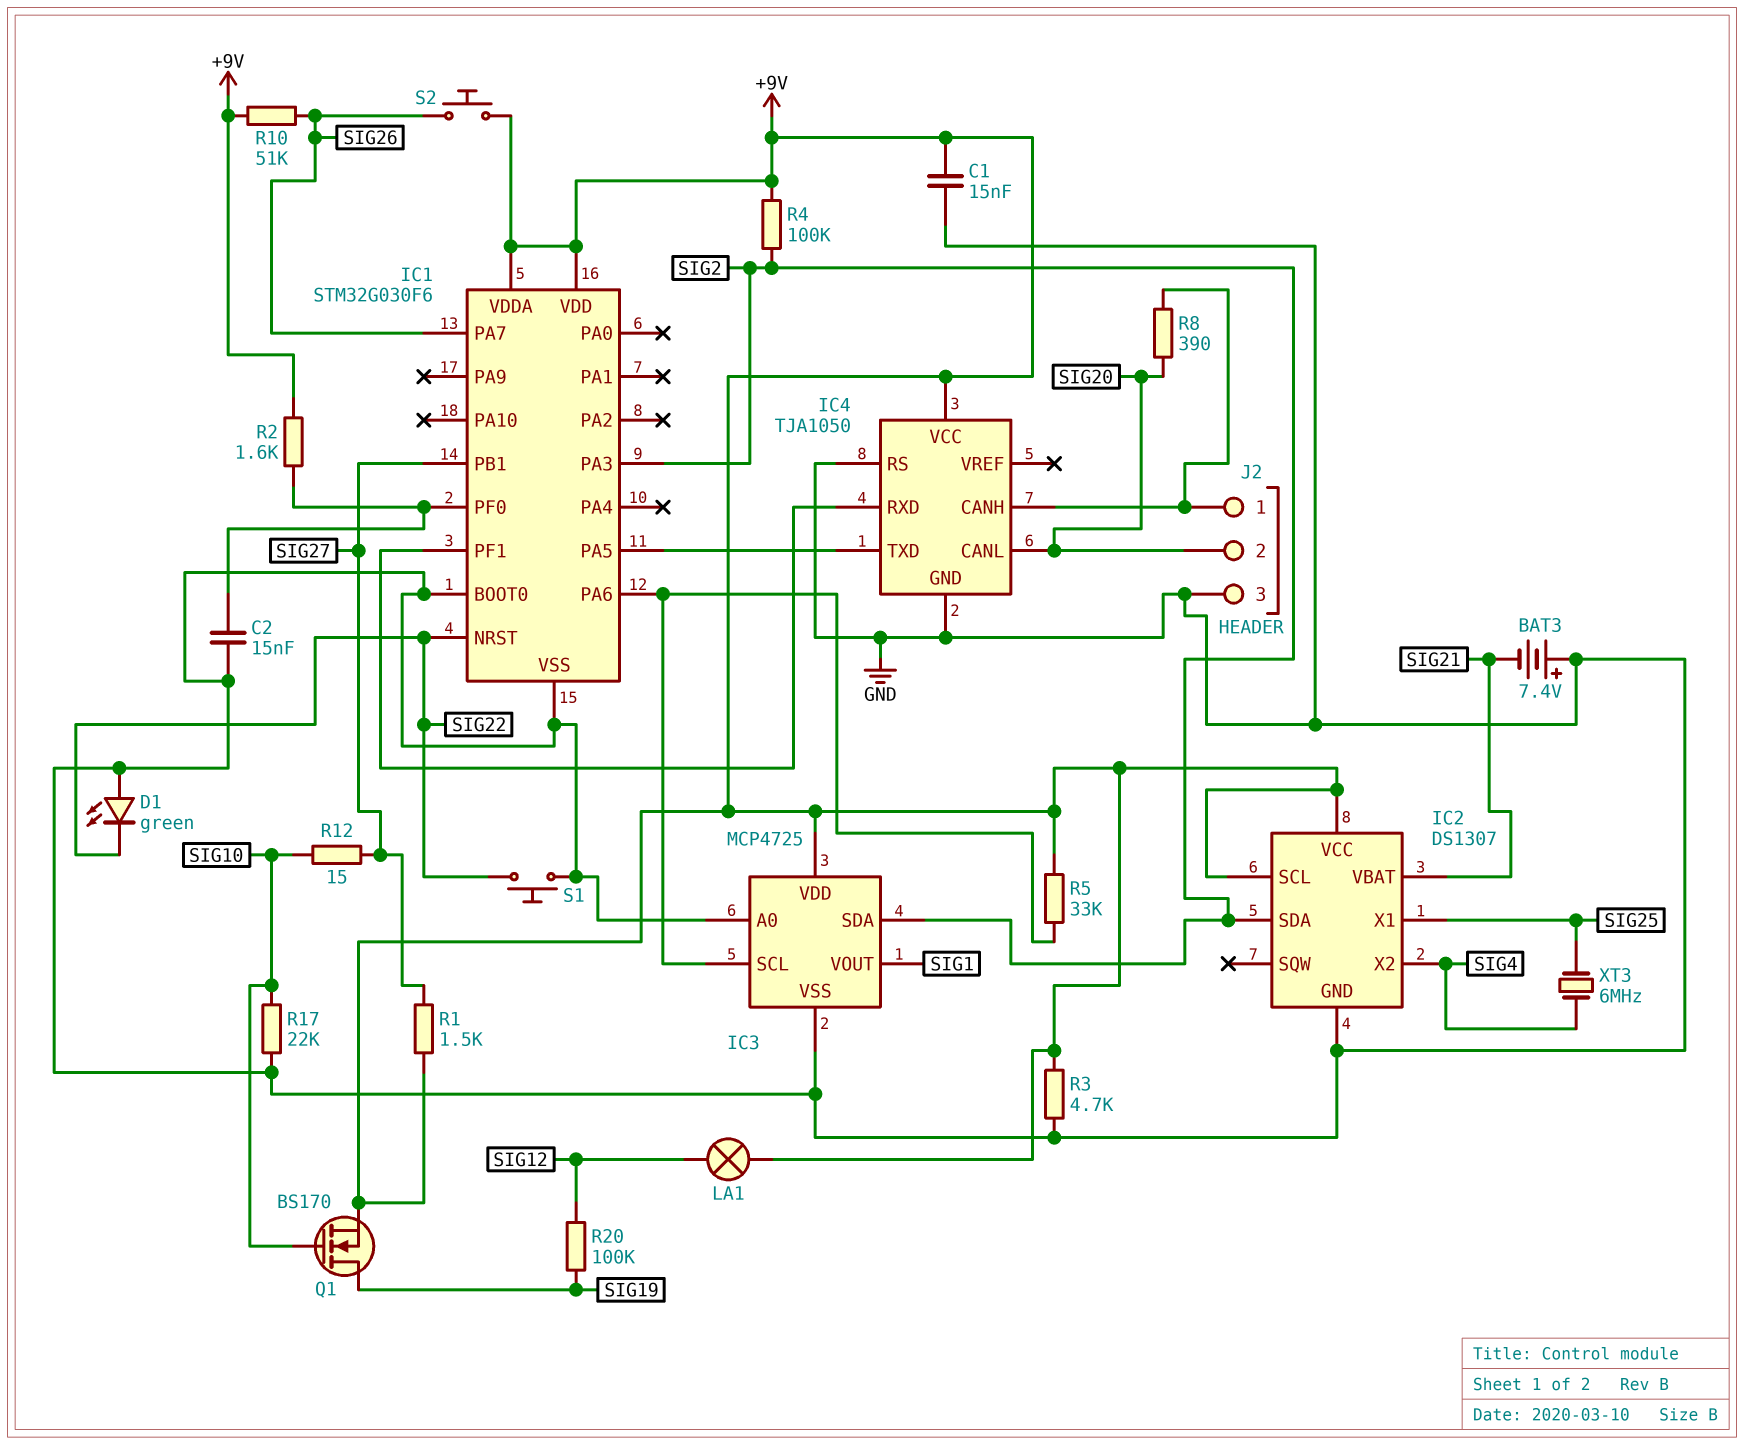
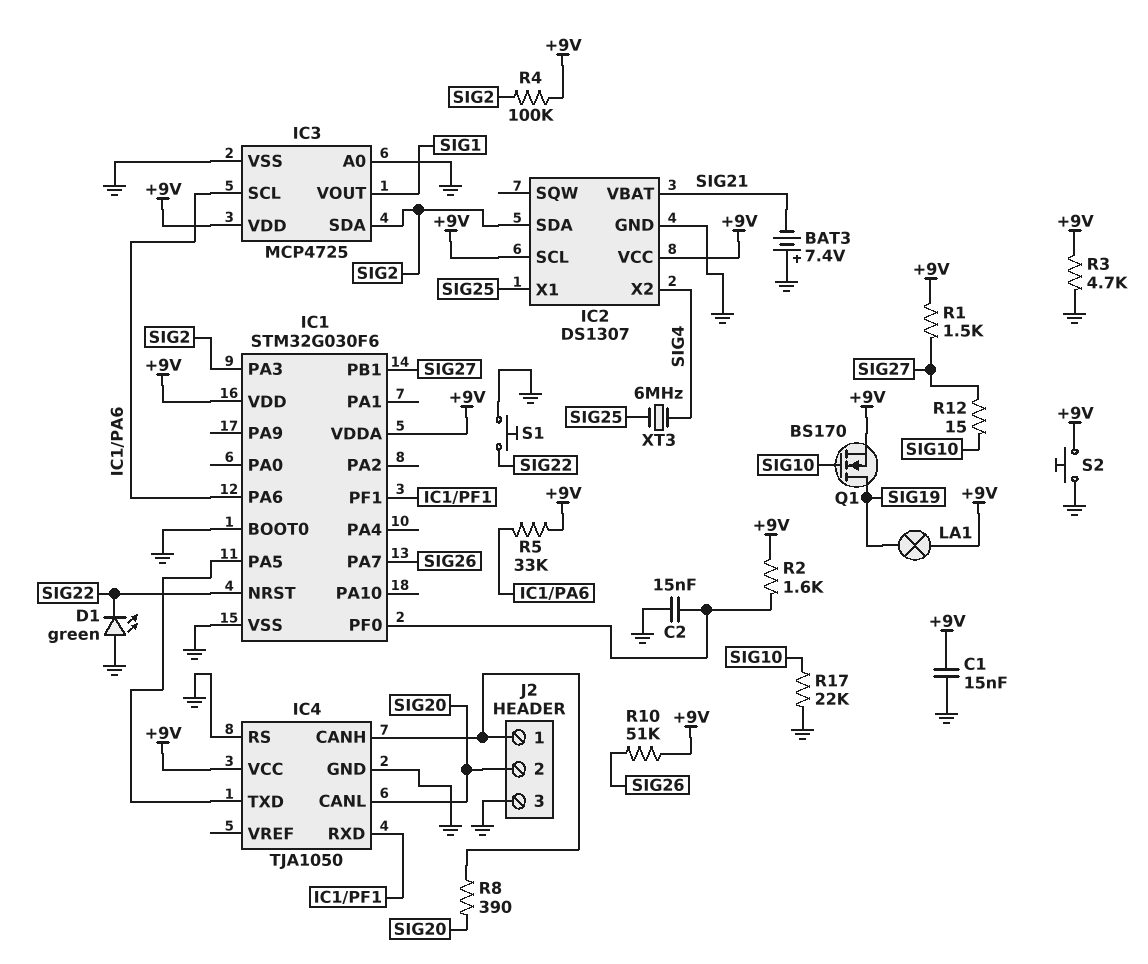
LA1: lamp (+9V, SIG12) -> lamp (+9V, SIG19)
R20: 100k (SIG12, SIG19) -> none
S2: button (+9V, SIG26) -> button (+9V, GND)

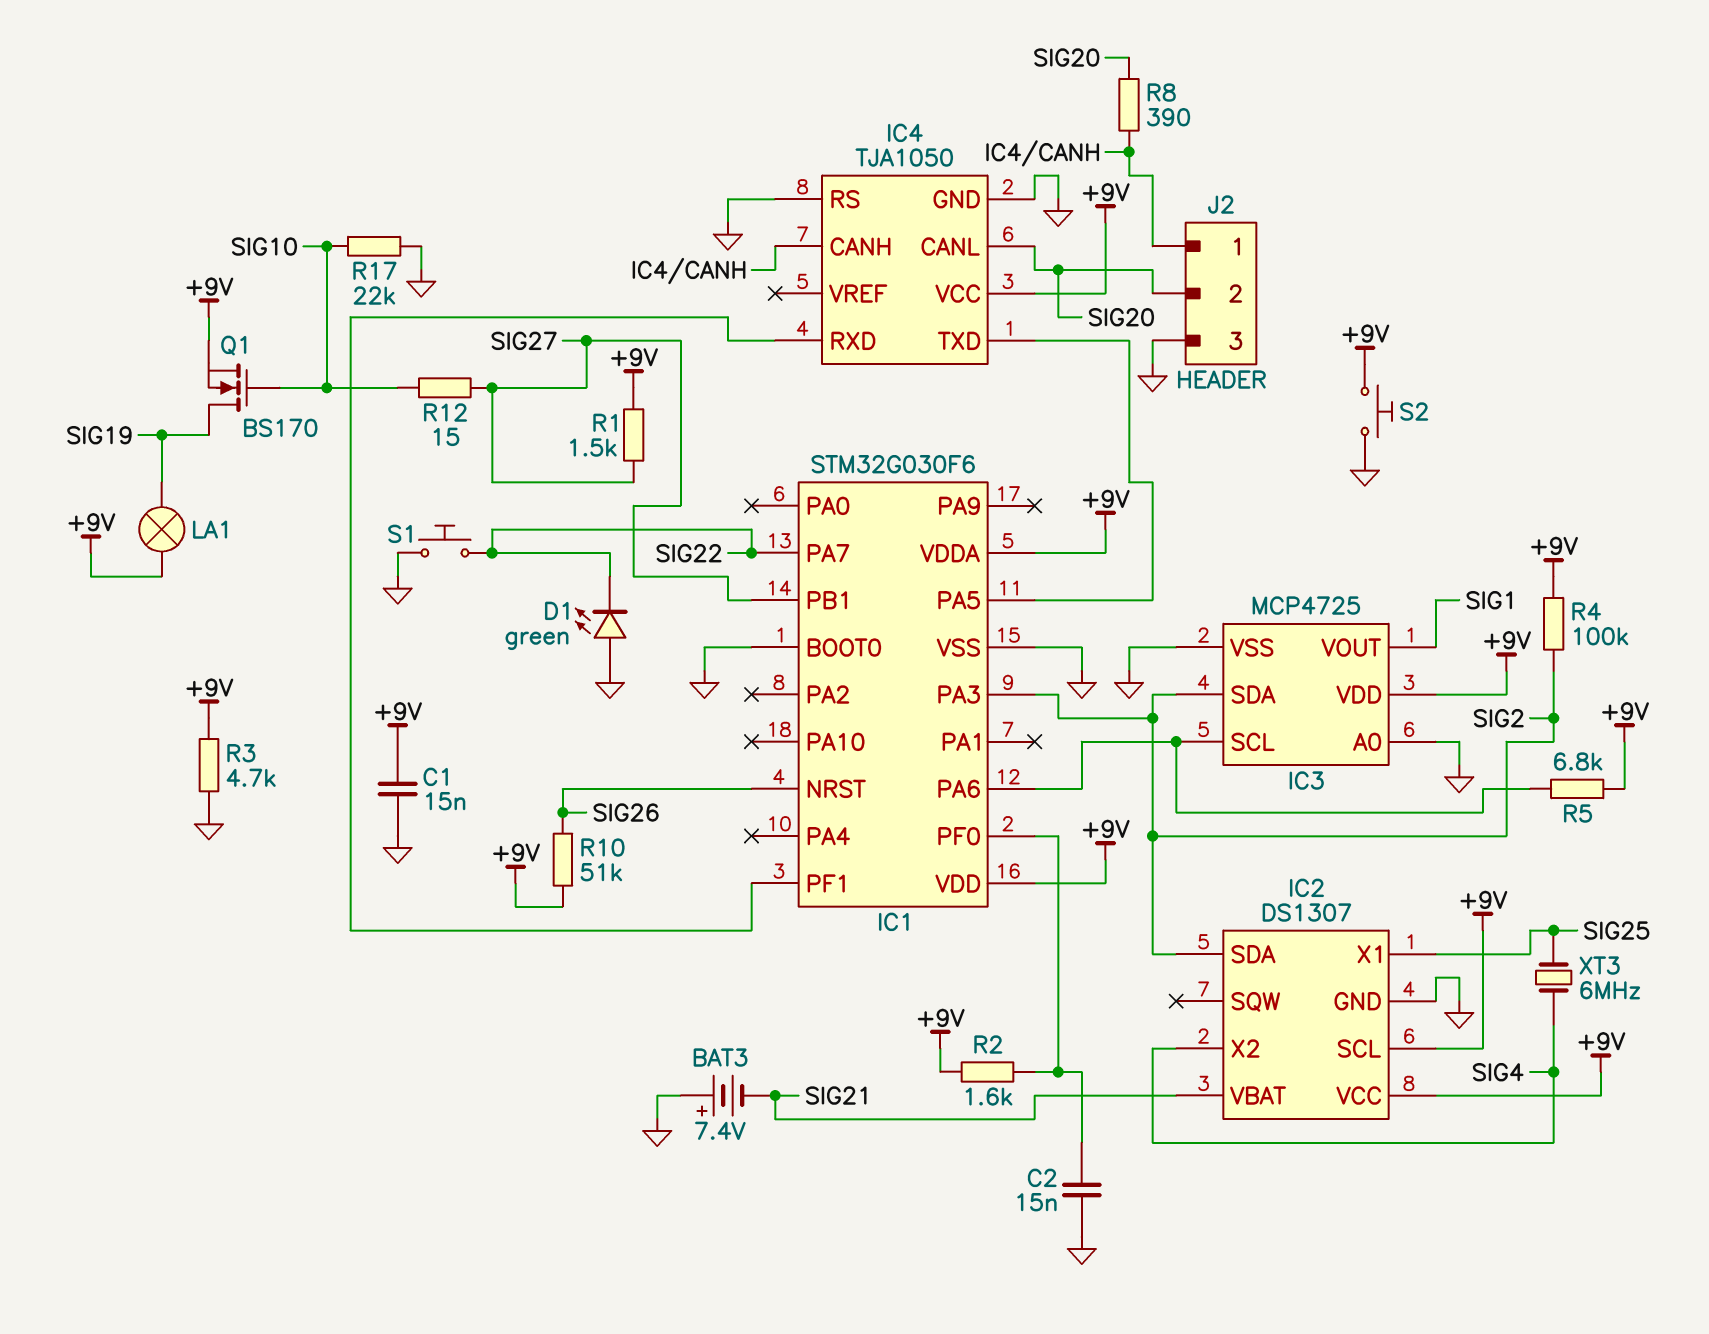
IC1 pin NRST: SIG22 -> SIG26
IC1 pin PA7: SIG26 -> SIG22
R5: 33k (+9V, IC1/PA6) -> 6.8k (+9V, IC1/PA6)

